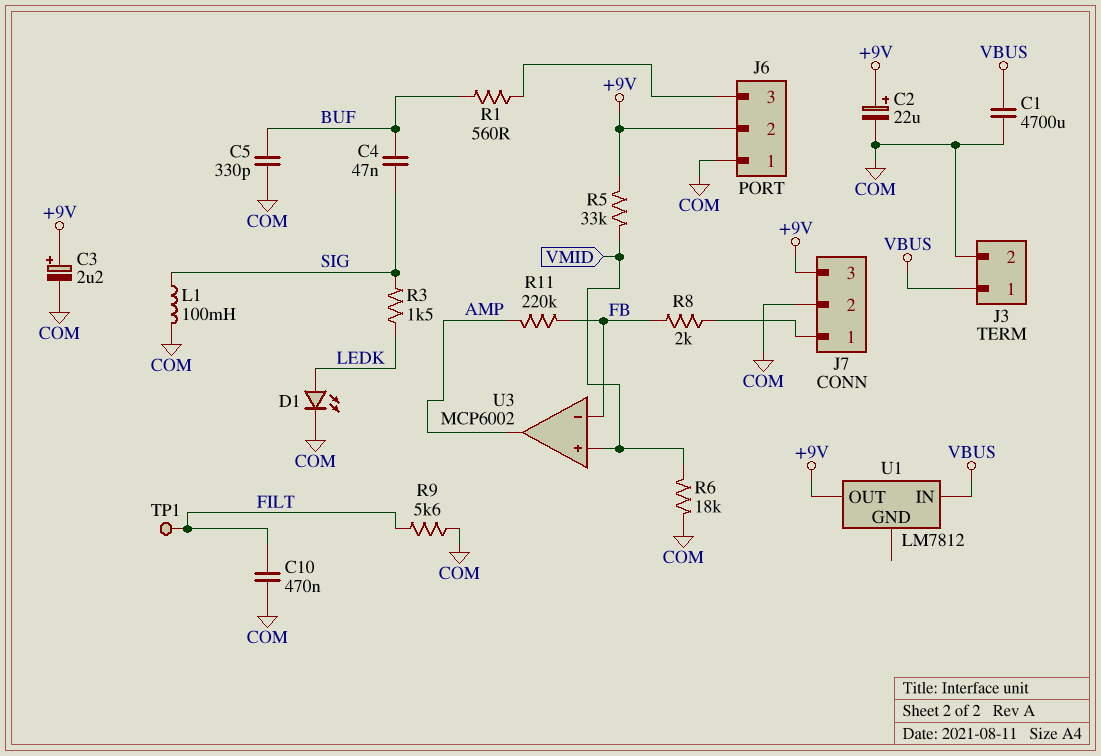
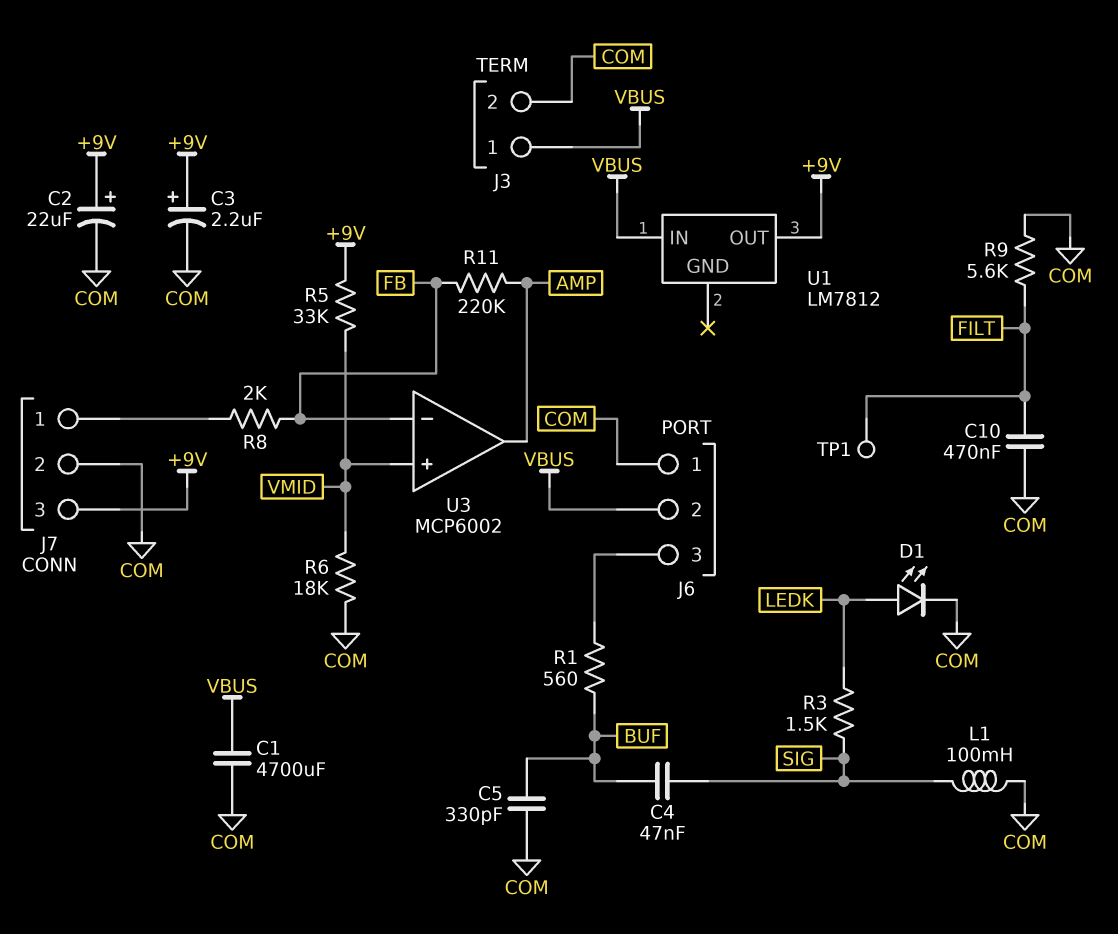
J6 pin 2: +9V -> VBUS

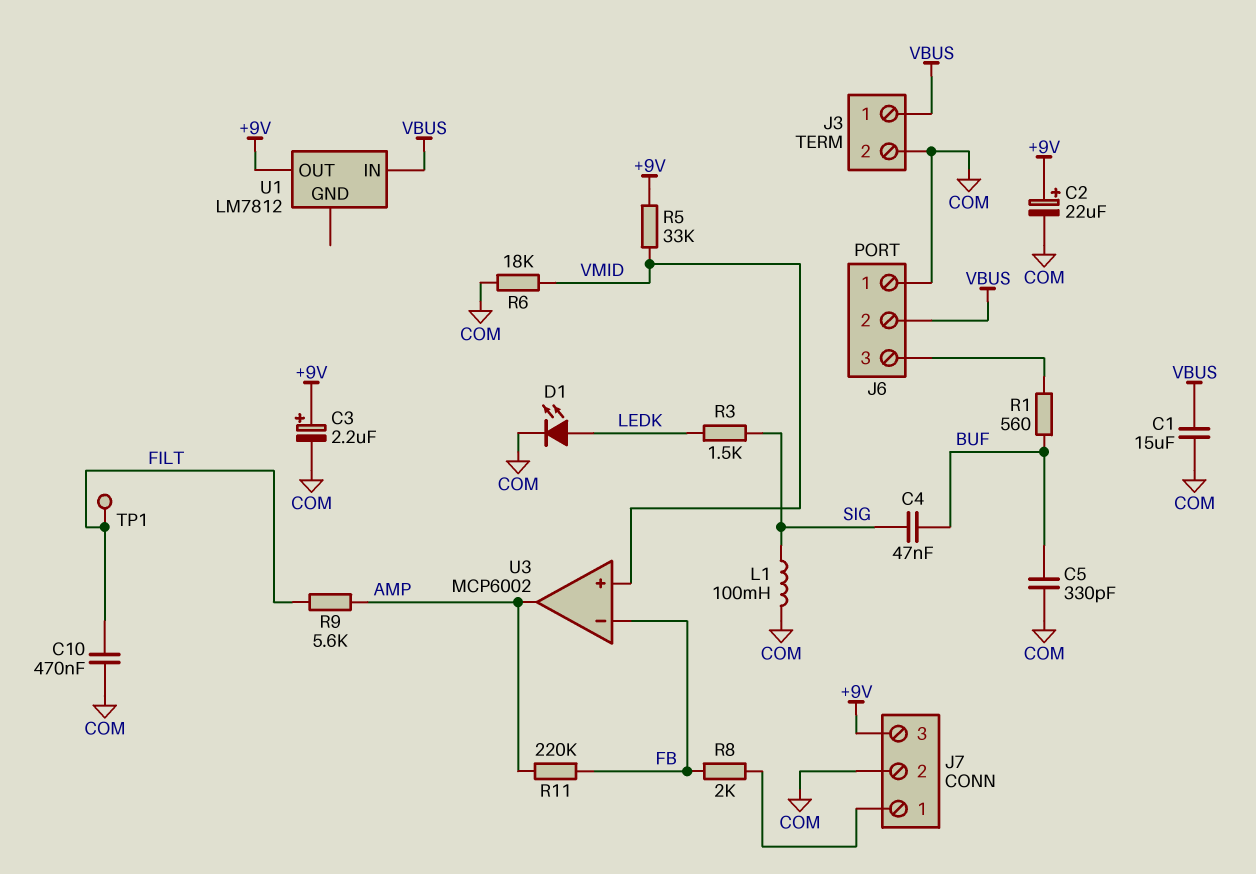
C1: 4700uF (COM, VBUS) -> 15uF (COM, VBUS)
R9: 5.6k (COM, FILT) -> 5.6k (AMP, FILT)

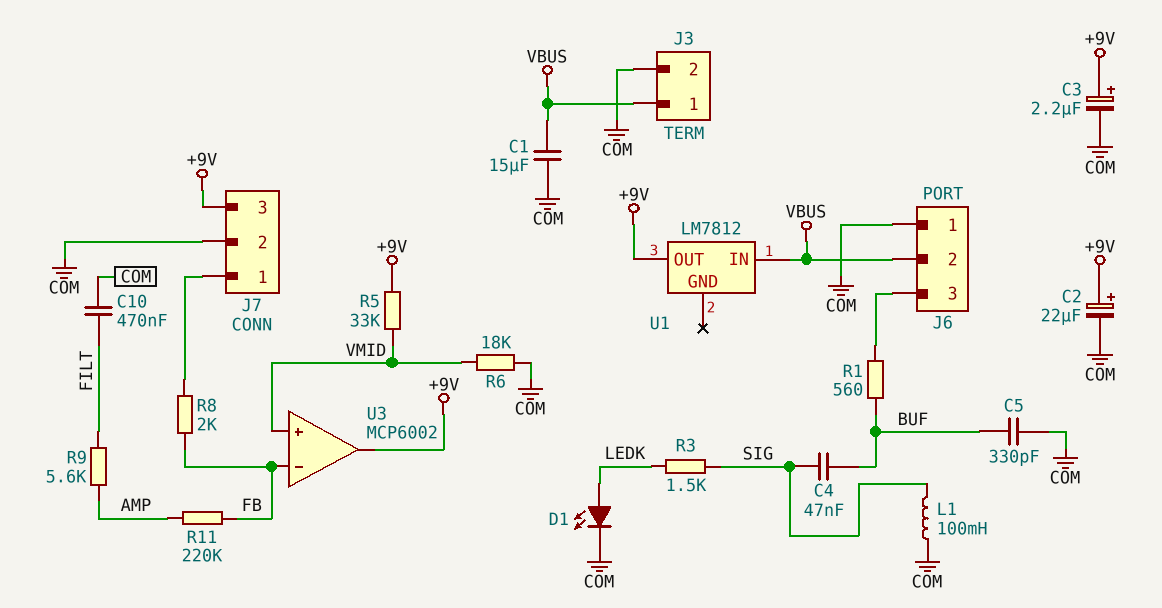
TP1: test point (FILT) -> none
U3 pin out: AMP -> +9V

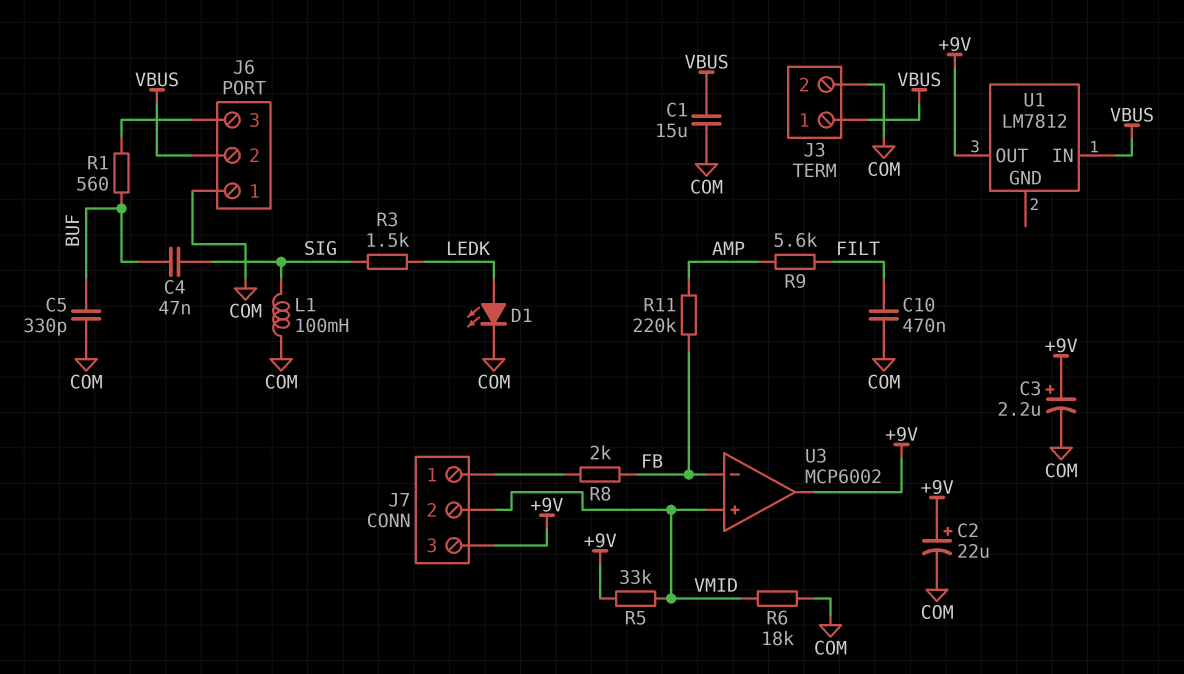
J7 pin 2: COM -> VMID

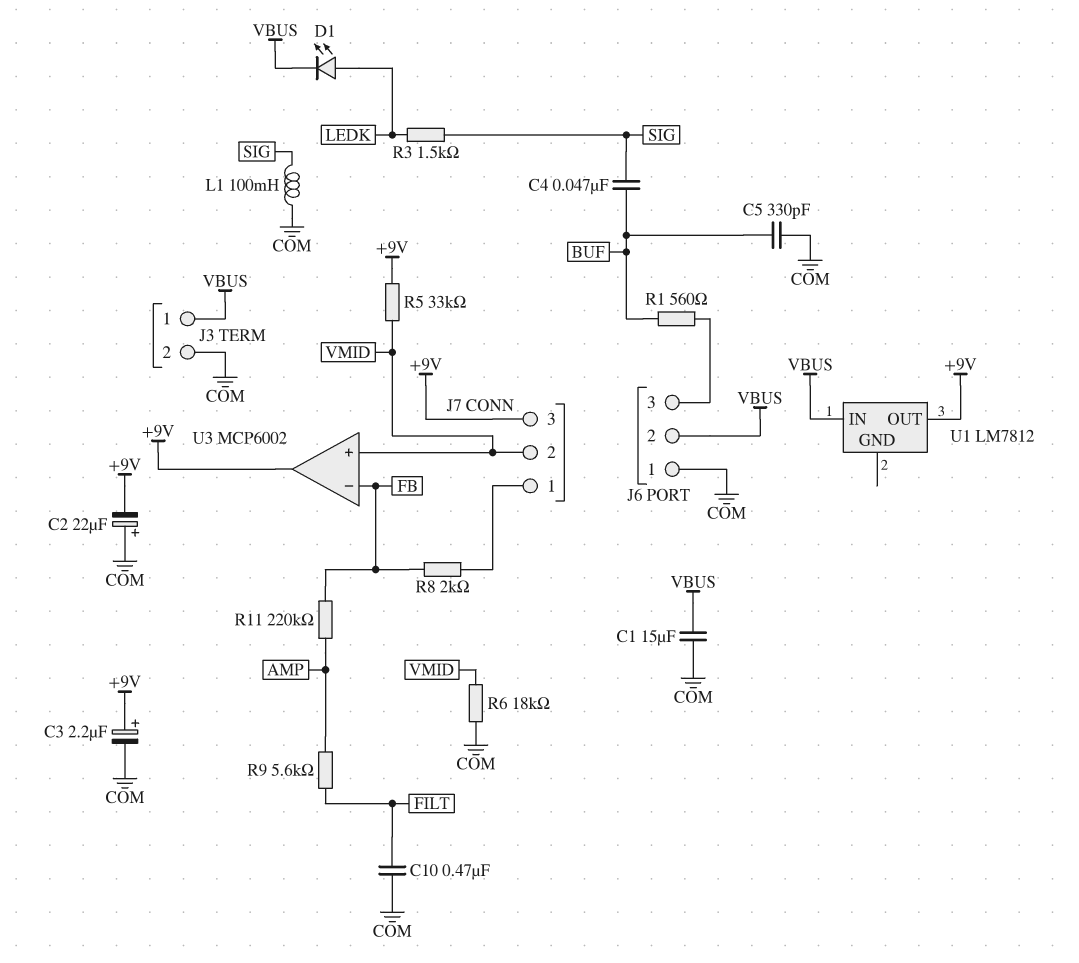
C2: 22uF (plus +9V, minus COM) -> 22uF (plus COM, minus +9V)
D1: LED (A LEDK, K COM) -> LED (A LEDK, K VBUS)

